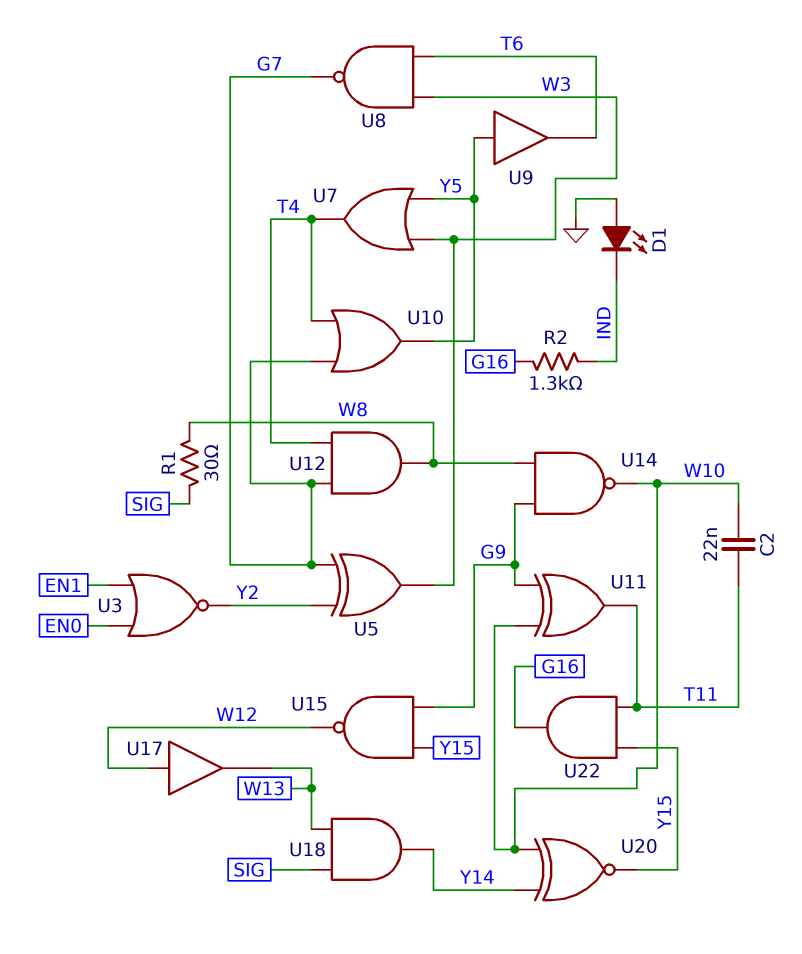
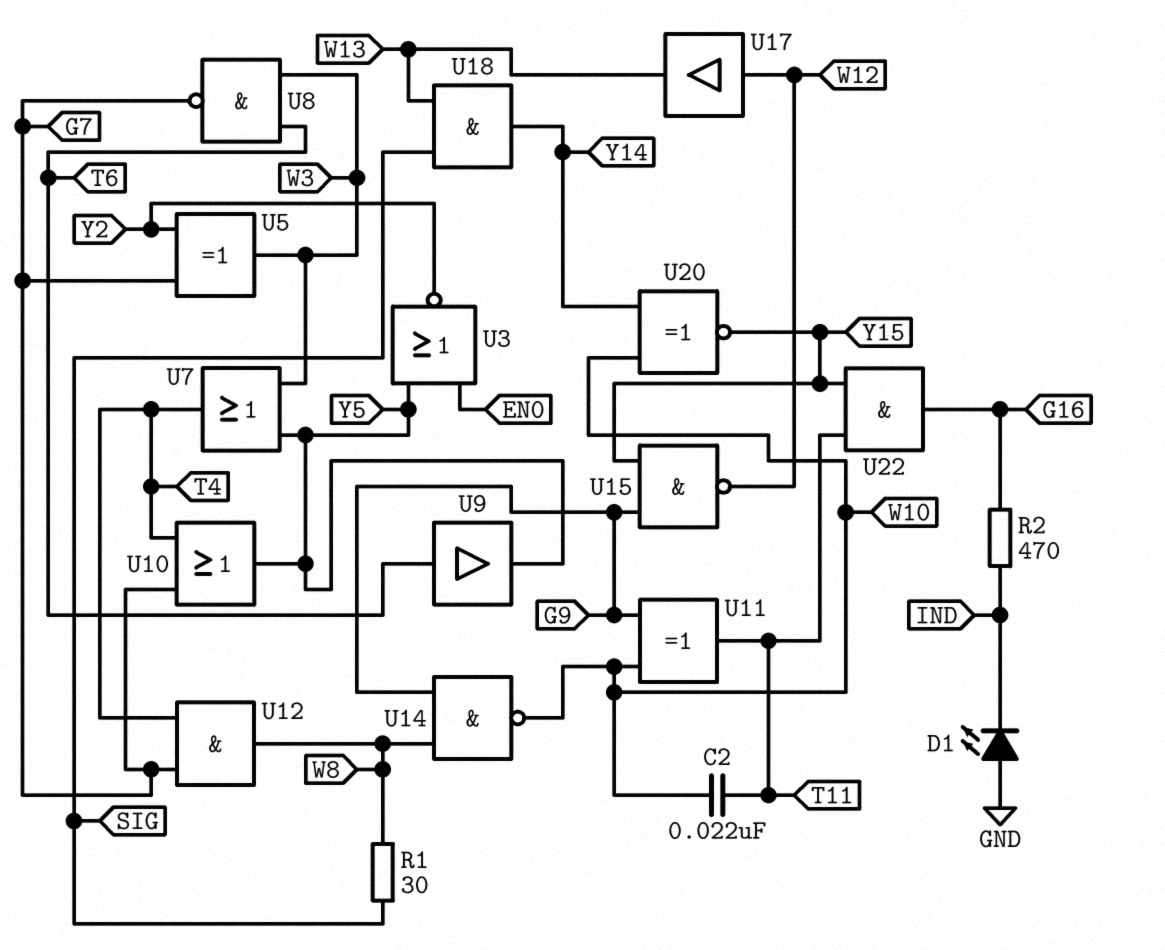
R2: 1.3k (G16, IND) -> 470 (G16, IND)
U3: NOR (in EN0, in EN1, out Y2) -> NOR (in EN0, in Y5, out Y2)
U9: buffer (in Y5, out T6) -> buffer (in T6, out Y5)

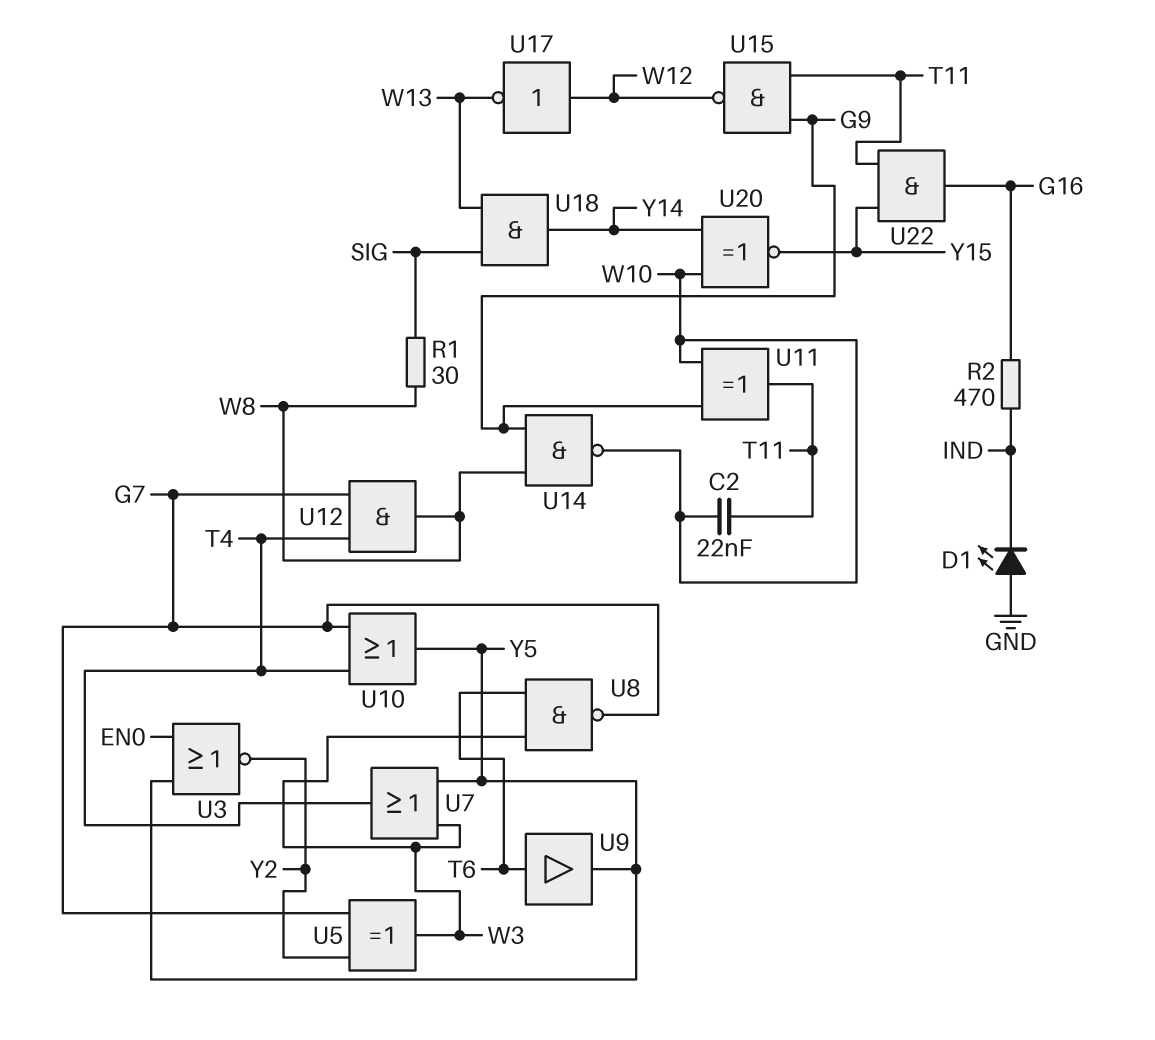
U15: NAND (in G9, in Y15, out W12) -> NAND (in G9, in T11, out W12)
U17: buffer (in W12, out W13) -> NOT (in W12, out W13)

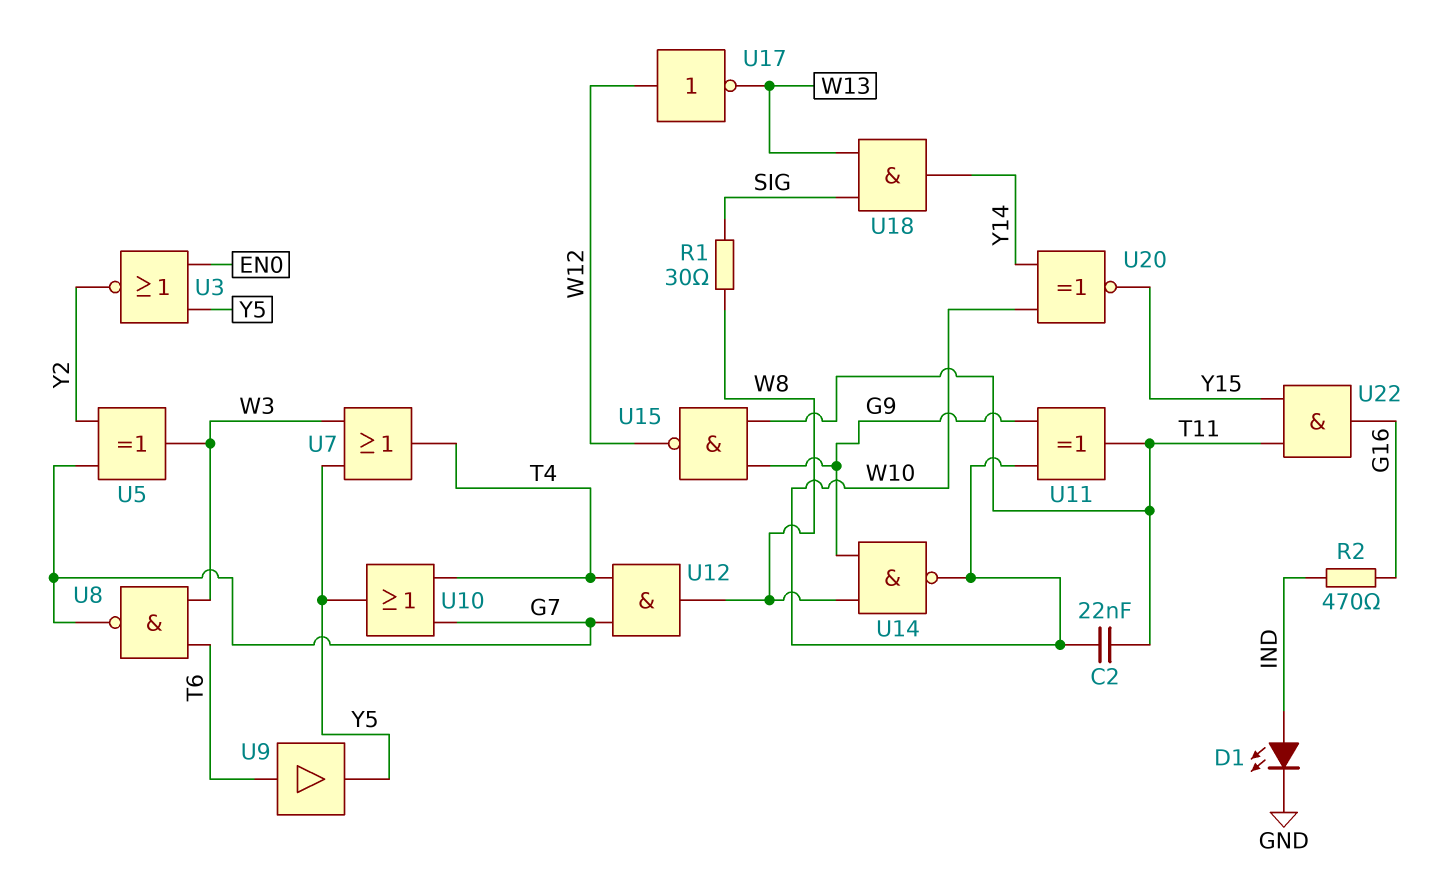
D1: LED (A GND, K IND) -> LED (A IND, K GND)

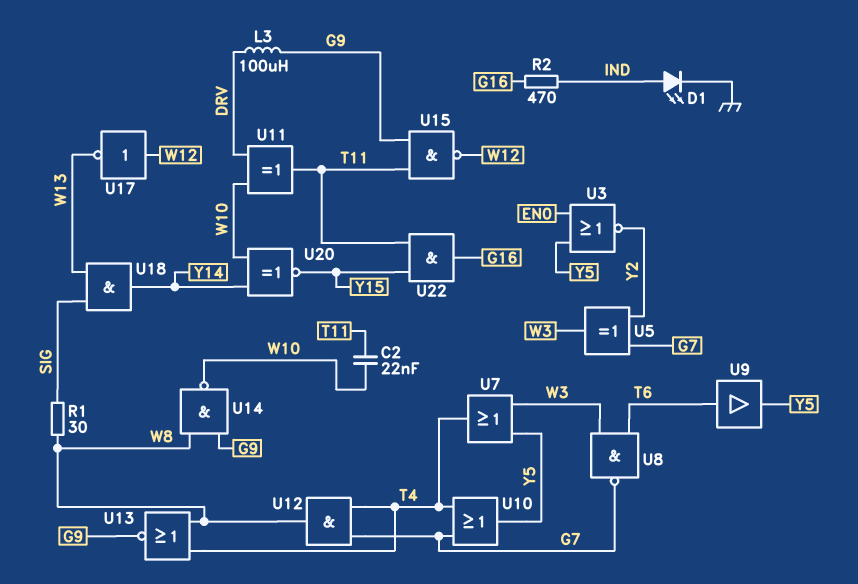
L3: none -> 100uH (DRV, G9)
U11: XOR (in G9, in W10, out T11) -> XOR (in DRV, in W10, out T11)
U13: none -> NOR (in T4, in W8, out G9)

